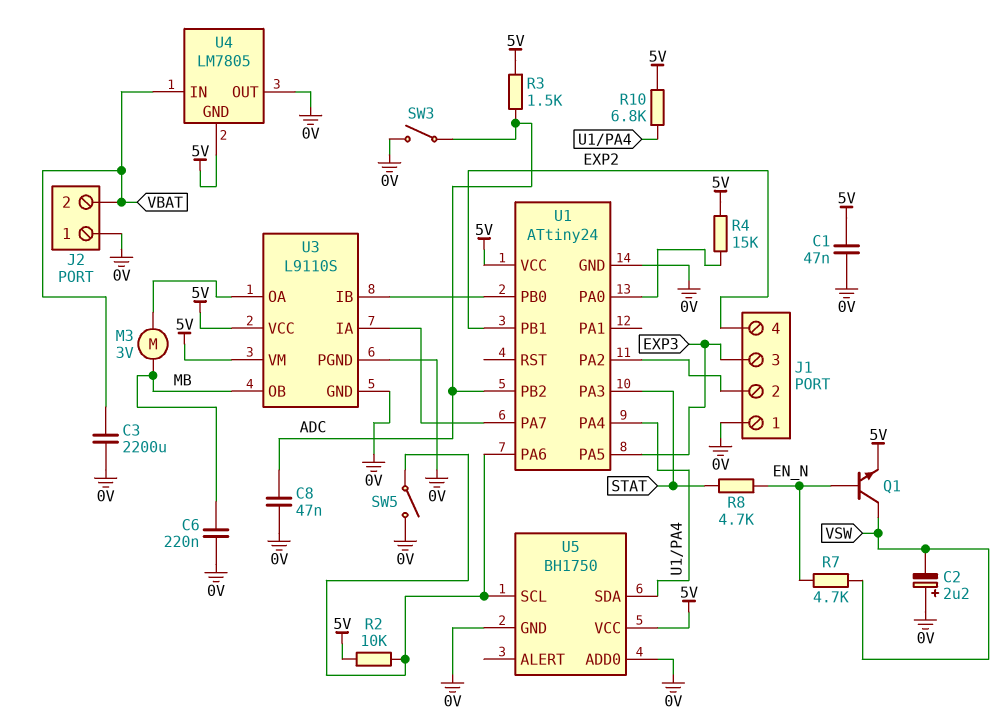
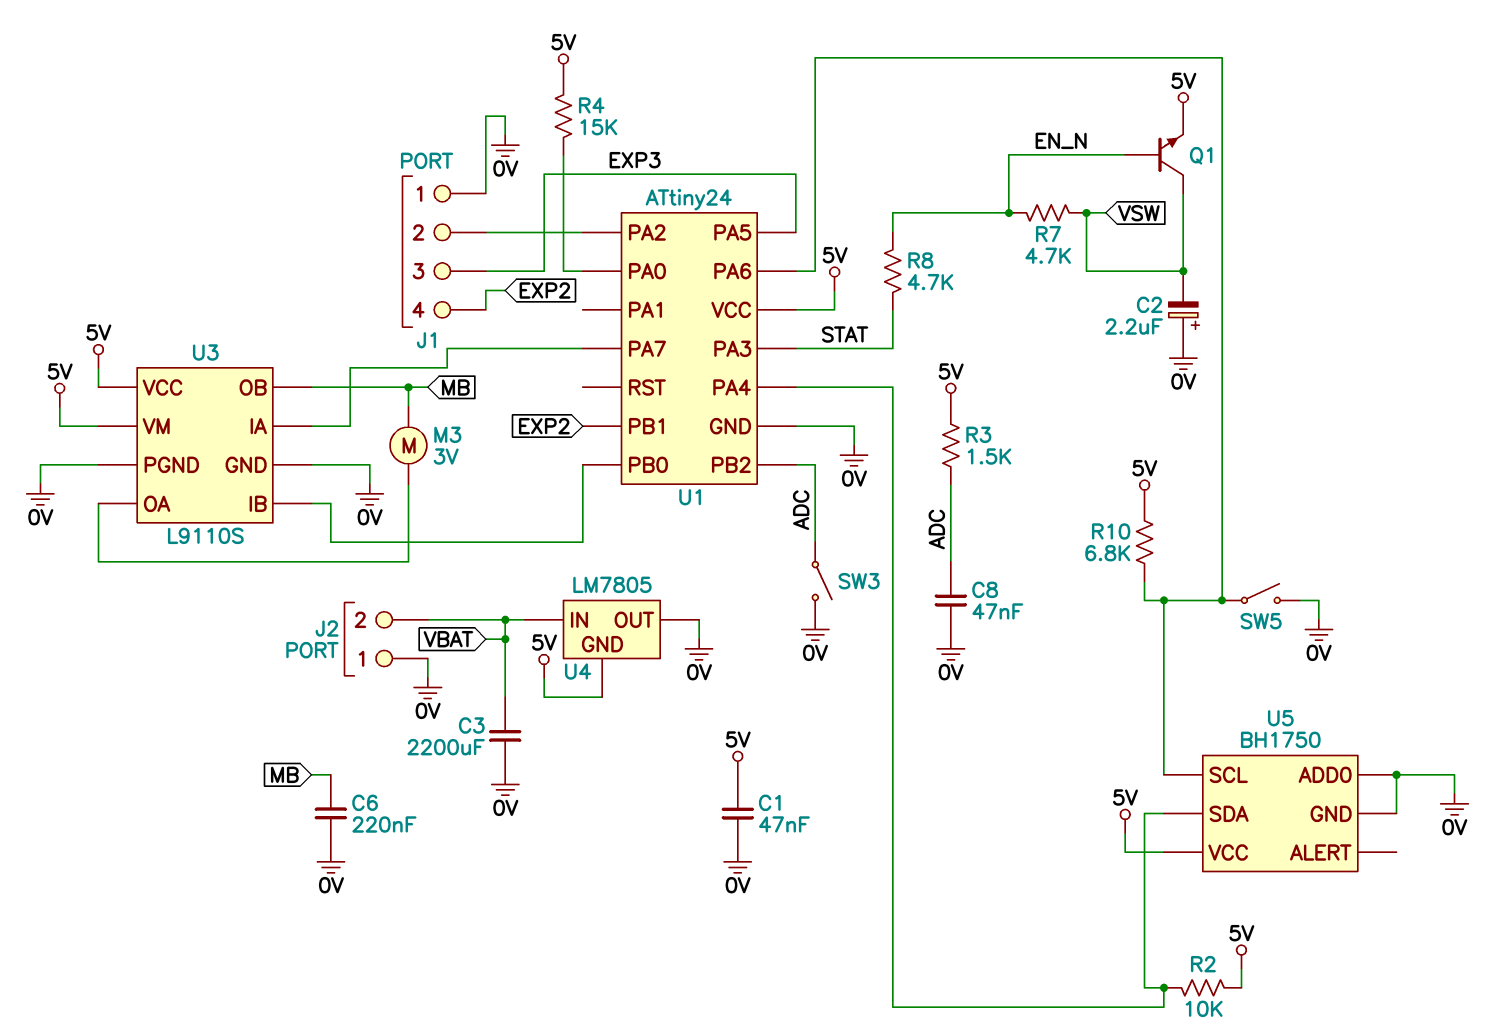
R2: 10k (5V, U1/PA6) -> 10k (5V, U1/PA4)
R10: 6.8k (5V, U1/PA4) -> 6.8k (5V, U1/PA6)

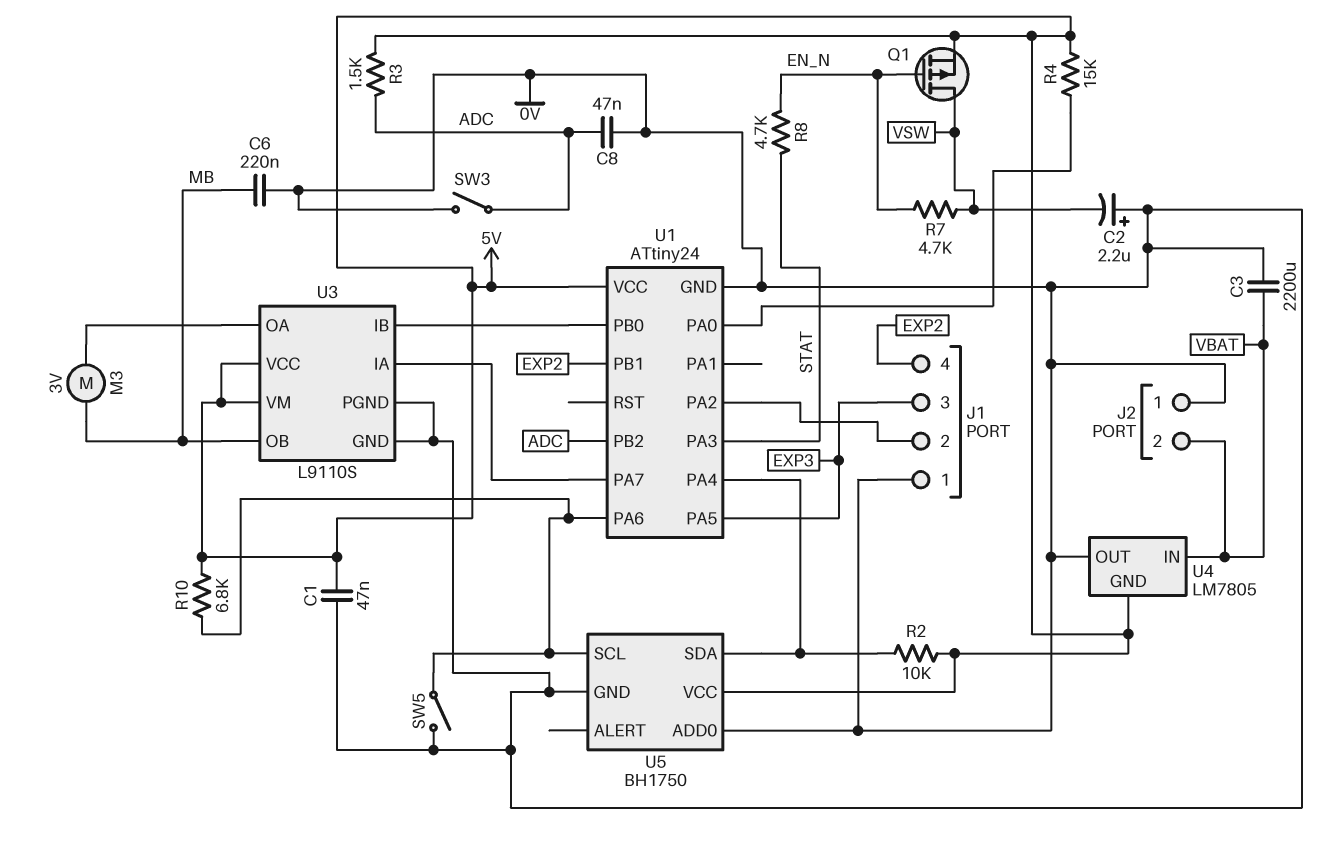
Q1: NPN (B EN_N, C VSW, E 5V) -> PMOS (G EN_N, D VSW, S 5V)

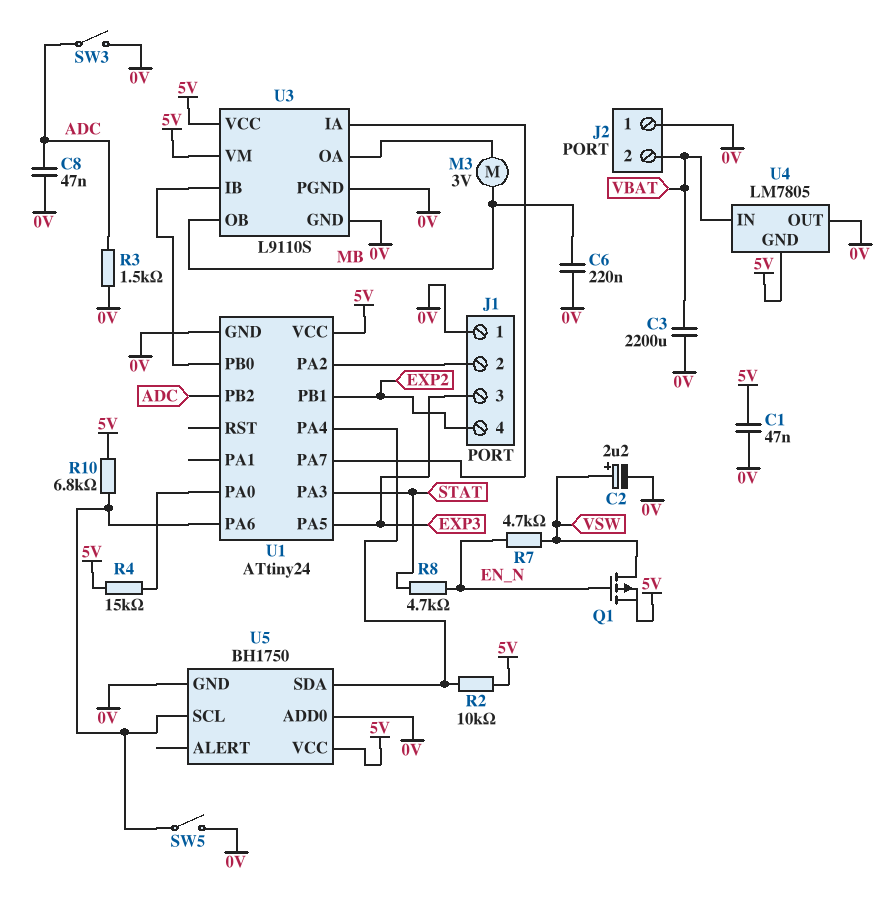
C2: 2.2uF (plus 0V, minus VSW) -> 2.2uF (plus VSW, minus 0V)
R3: 1.5k (5V, ADC) -> 1.5k (0V, ADC)

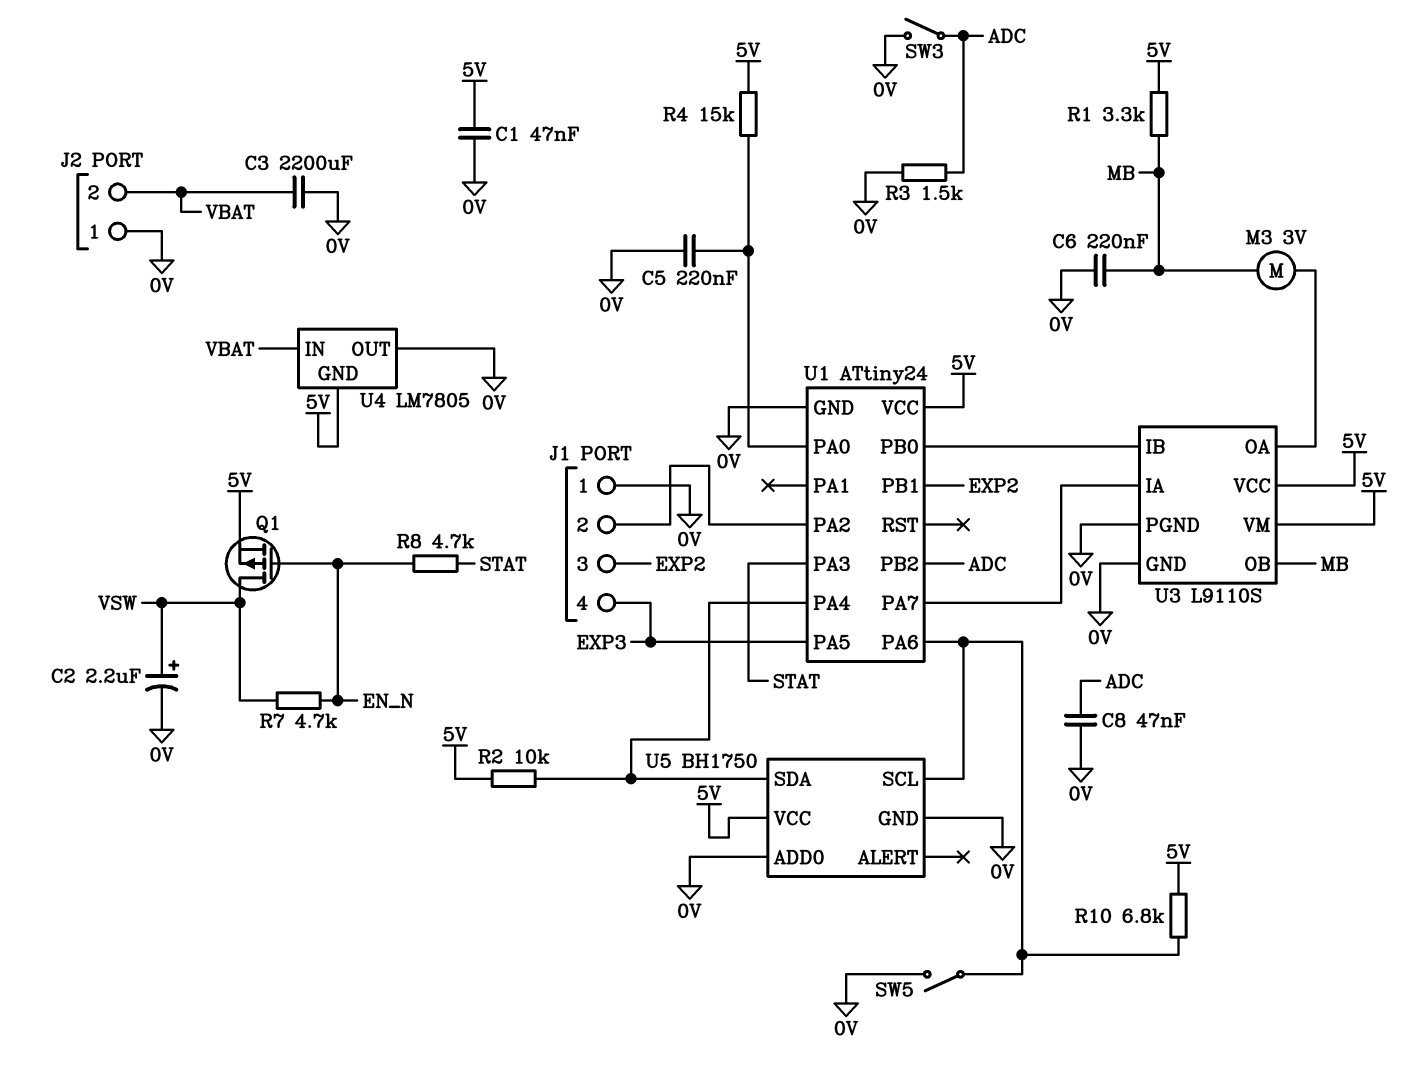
C5: none -> 220nF (0V, U1/PA0)
J1 pin 3: EXP3 -> EXP2
J1 pin 4: EXP2 -> EXP3
R1: none -> 3.3k (5V, MB)

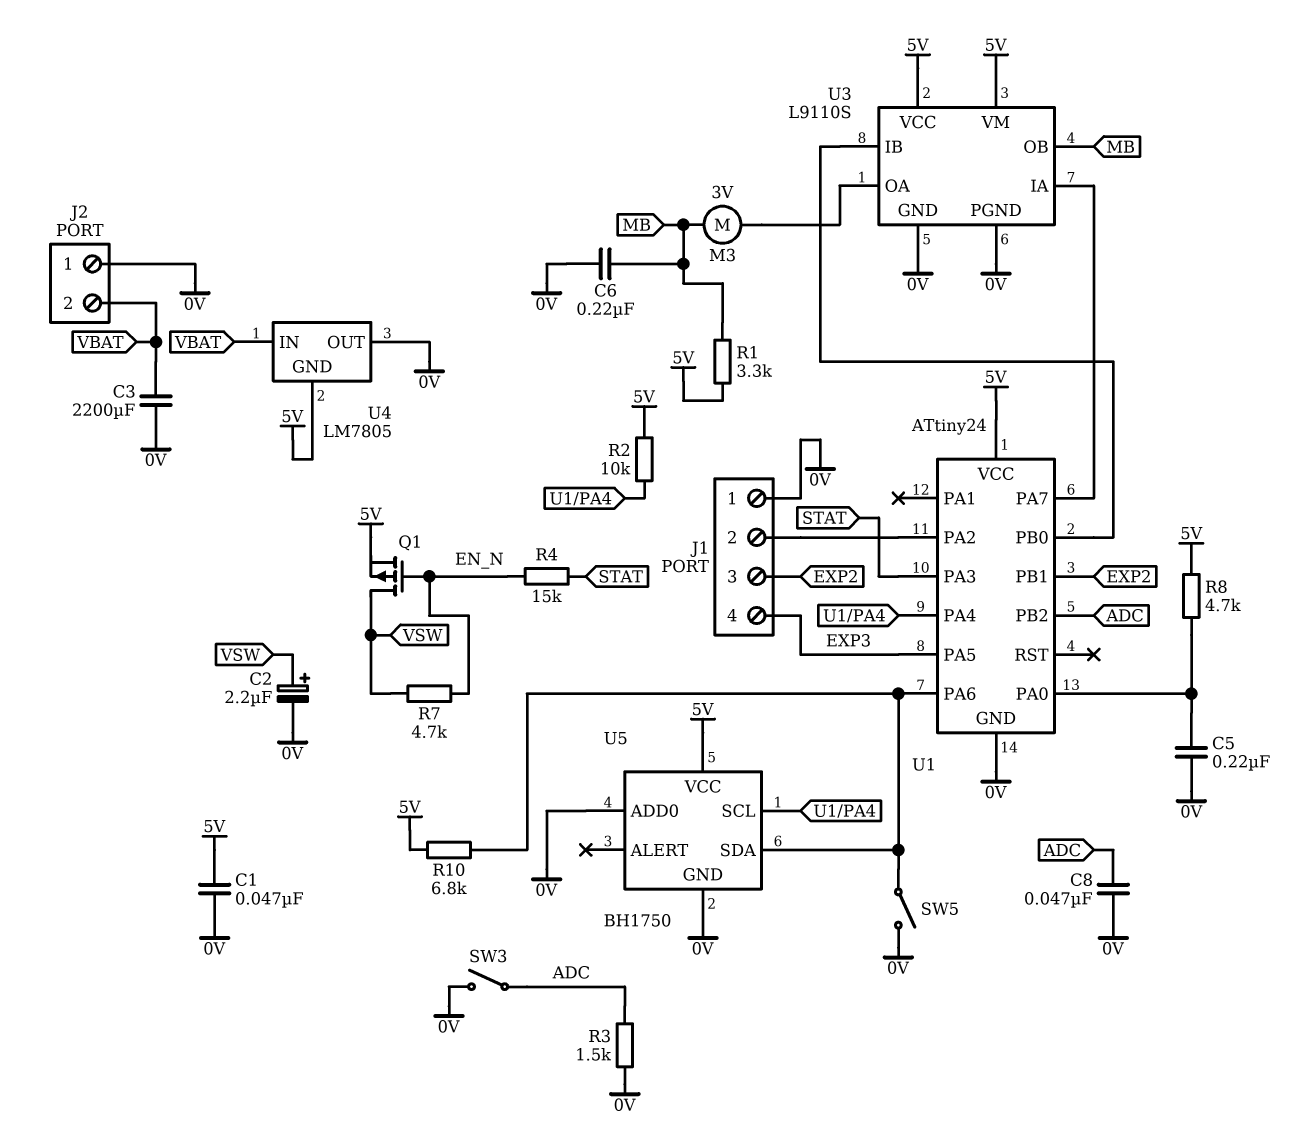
R4: 15k (5V, U1/PA0) -> 15k (EN_N, STAT)
R8: 4.7k (EN_N, STAT) -> 4.7k (5V, U1/PA0)
U5 pin SCL: U1/PA6 -> U1/PA4
U5 pin SDA: U1/PA4 -> U1/PA6

